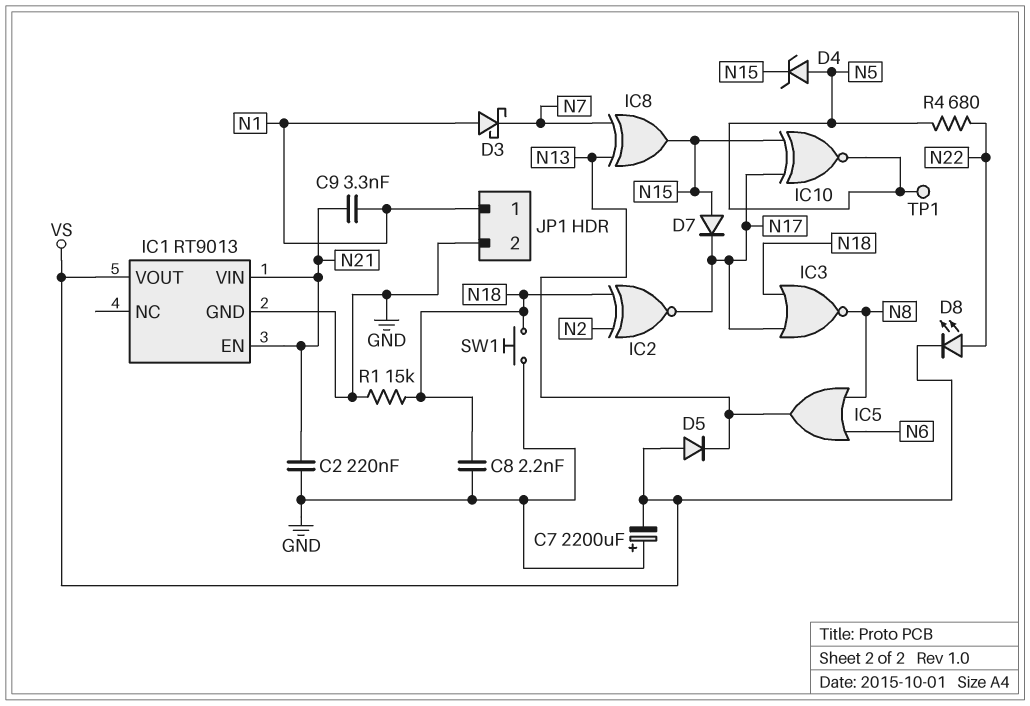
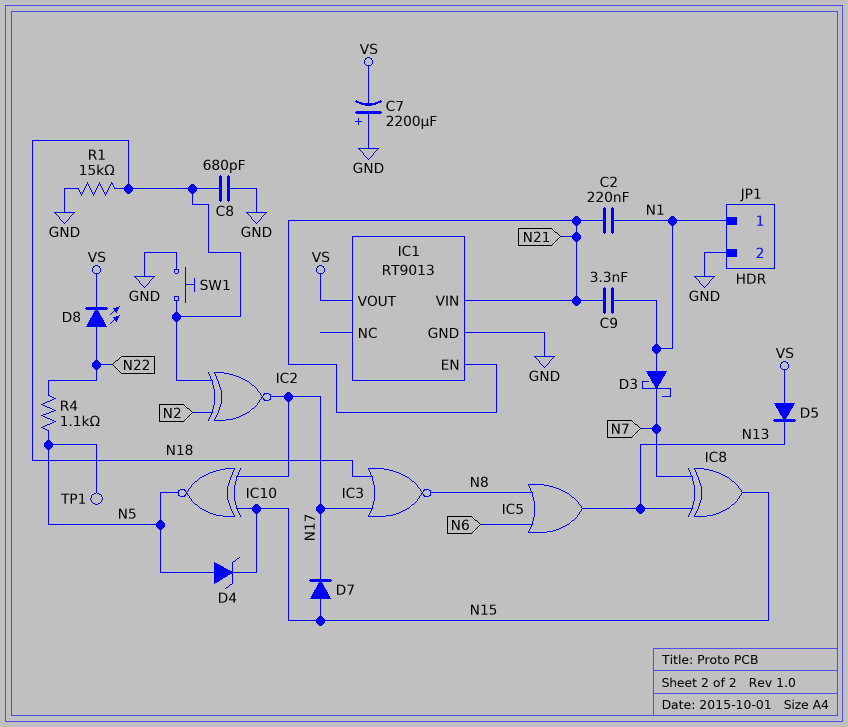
C2: 220nF (GND, N21) -> 220nF (N1, N21)
C8: 2.2nF (GND, N18) -> 680pF (GND, N18)
R4: 680 (N5, N22) -> 1.1k (N5, N22)

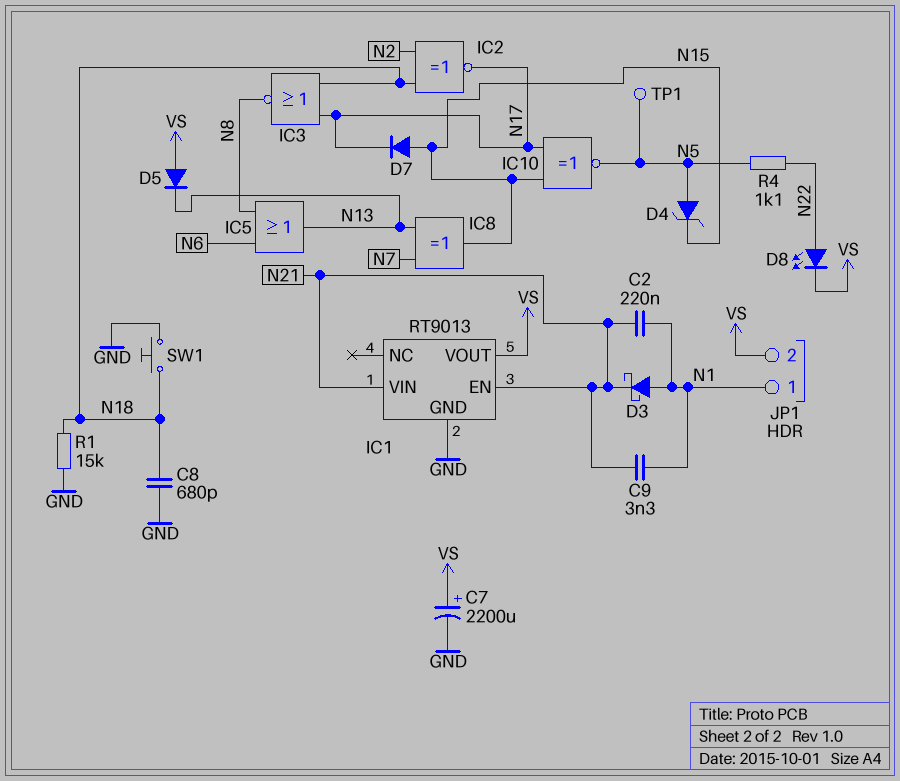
C7: 2200uF (plus GND, minus VS) -> 2200uF (plus VS, minus GND)
D3: schottky (A N1, K N7) -> schottky (A N1, K N21)
JP1 pin 2: GND -> VS

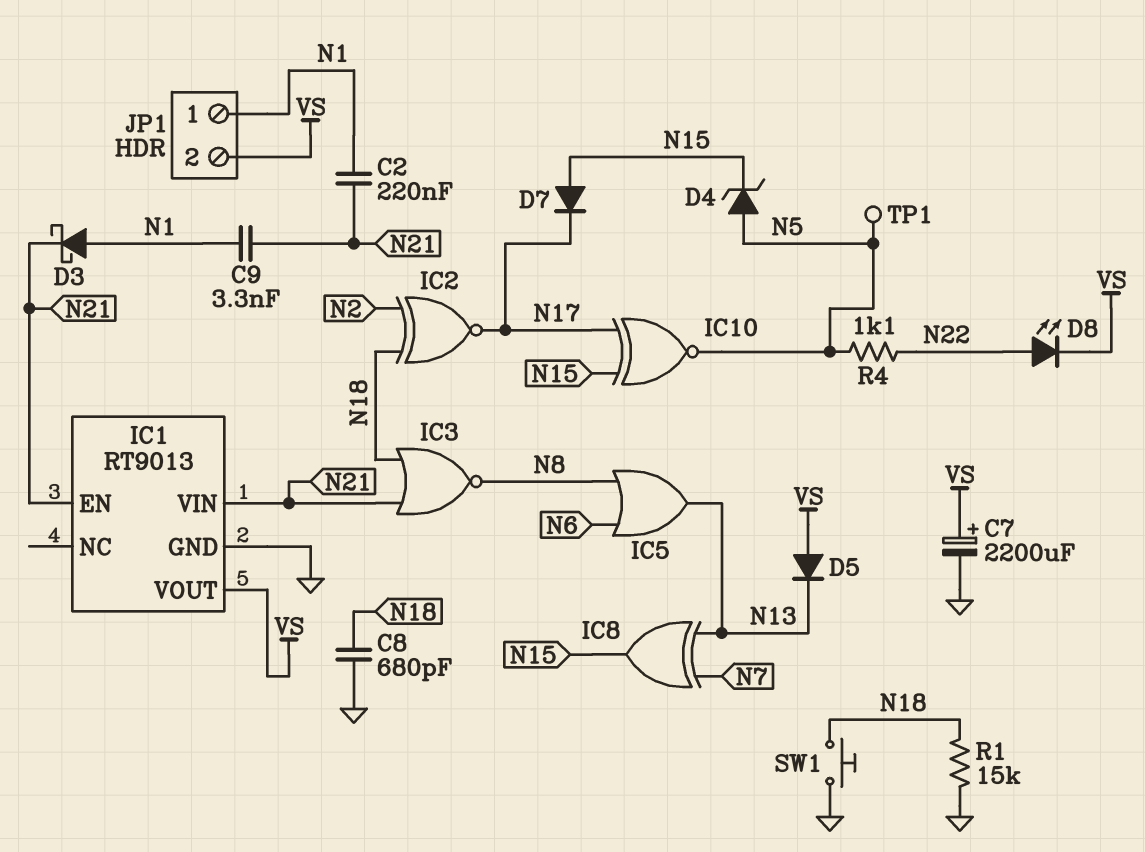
IC3: NOR (in N17, in N18, out N8) -> NOR (in N18, in N21, out N8)

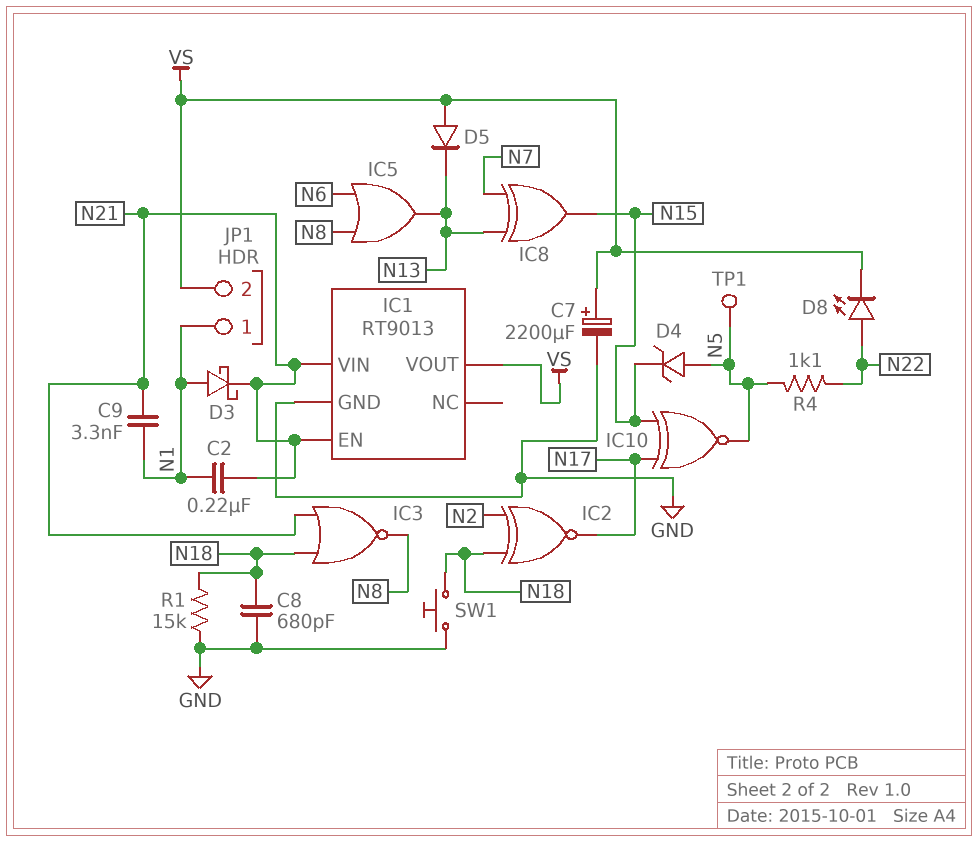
D7: diode (A N15, K N17) -> none

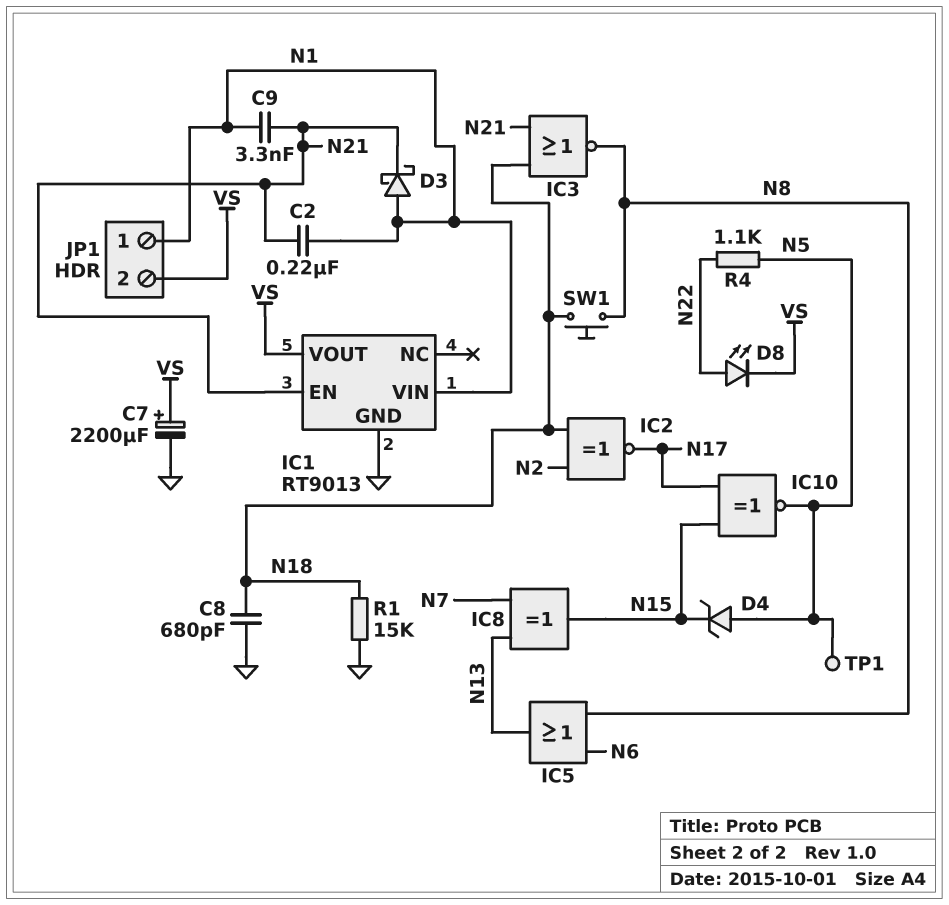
D5: diode (A VS, K N13) -> none
IC1 pin VIN: N21 -> N1
SW1: button (GND, N18) -> button (N8, N18)

